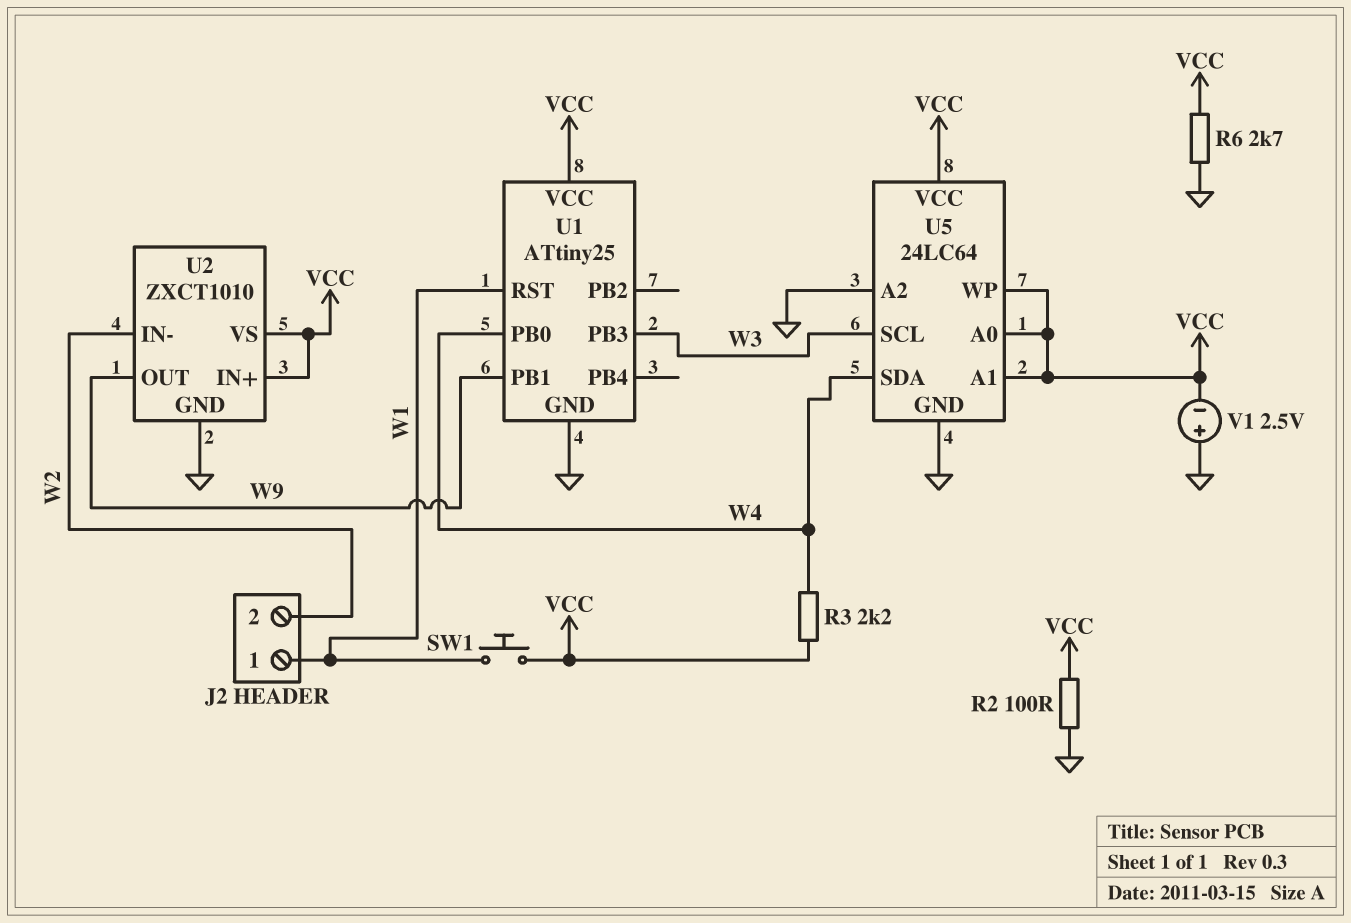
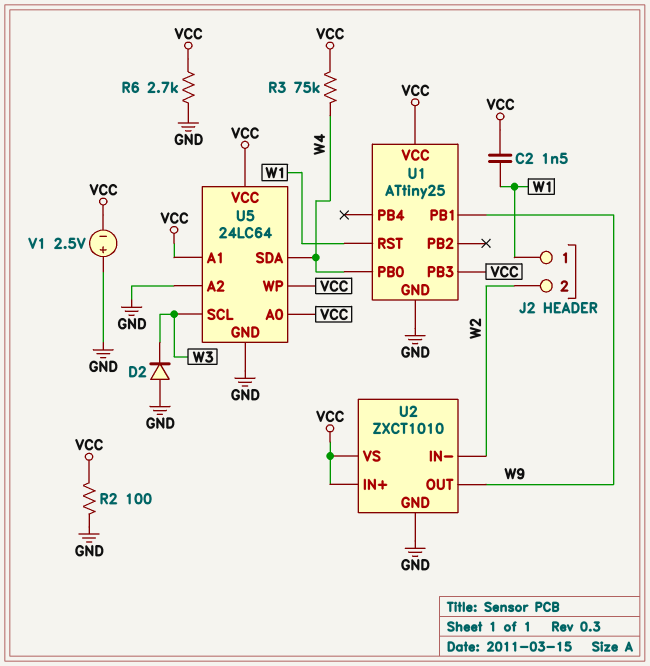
C2: none -> 1.5nF (VCC, W1)
D2: none -> diode (A GND, K W3)
R3: 2.2k (VCC, W4) -> 75k (VCC, W4)
SW1: button (VCC, W1) -> none
U1 pin PB3: W3 -> VCC

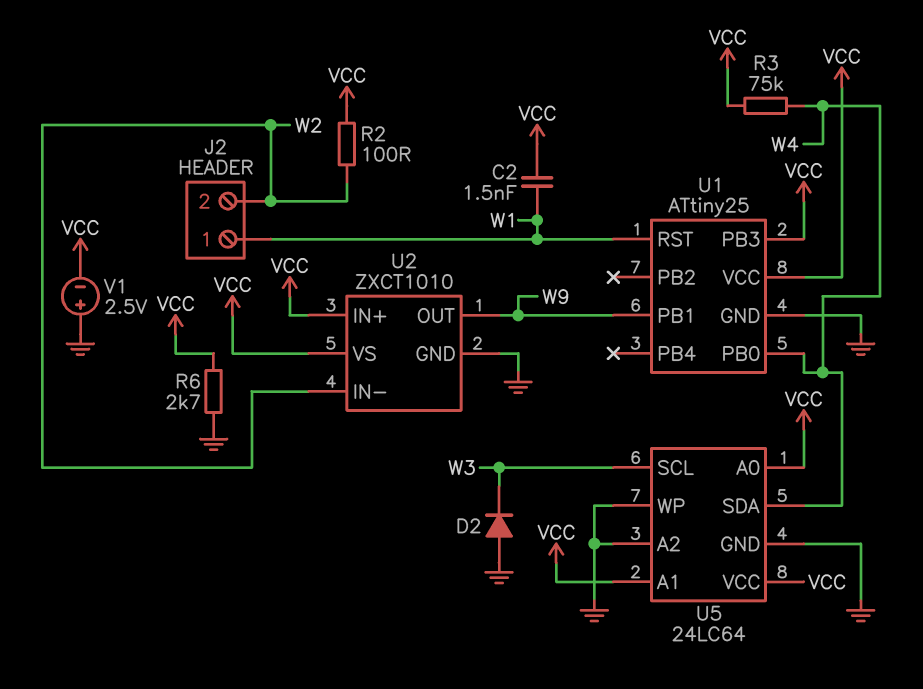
R2: 100 (GND, VCC) -> 100 (VCC, W2)
U5 pin WP: VCC -> GND

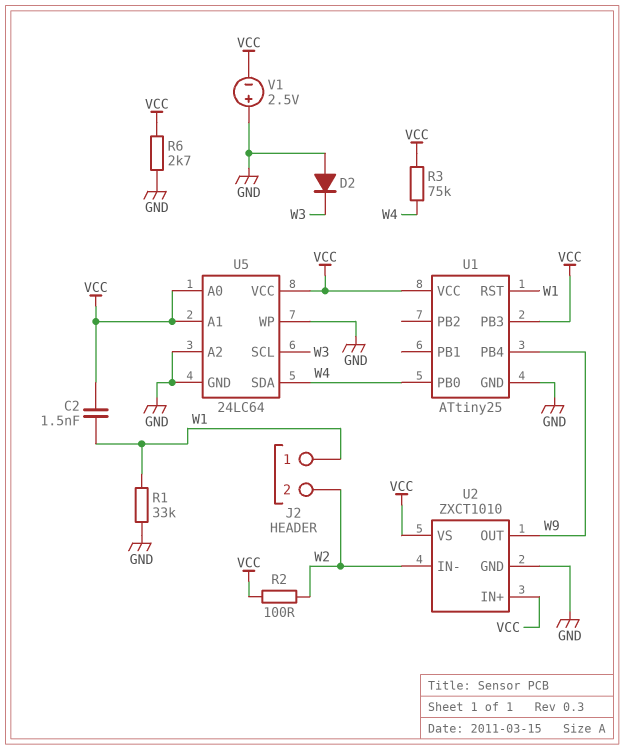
R1: none -> 33k (GND, W1)
U1 pin PB1: W9 -> none
U1 pin PB4: none -> W9

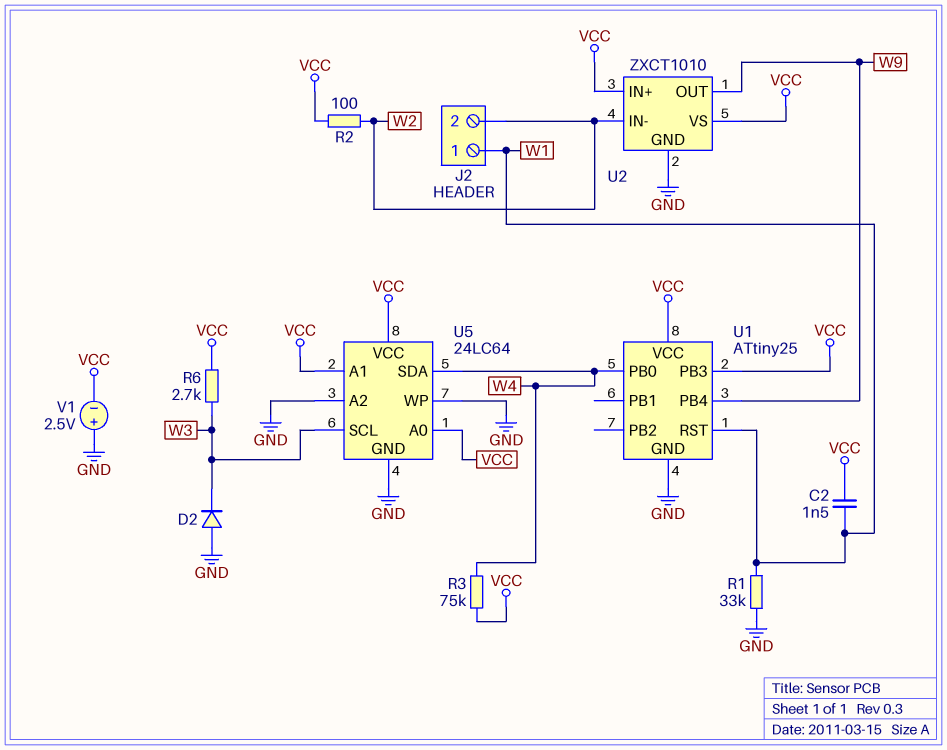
R6: 2.7k (GND, VCC) -> 2.7k (VCC, W3)

